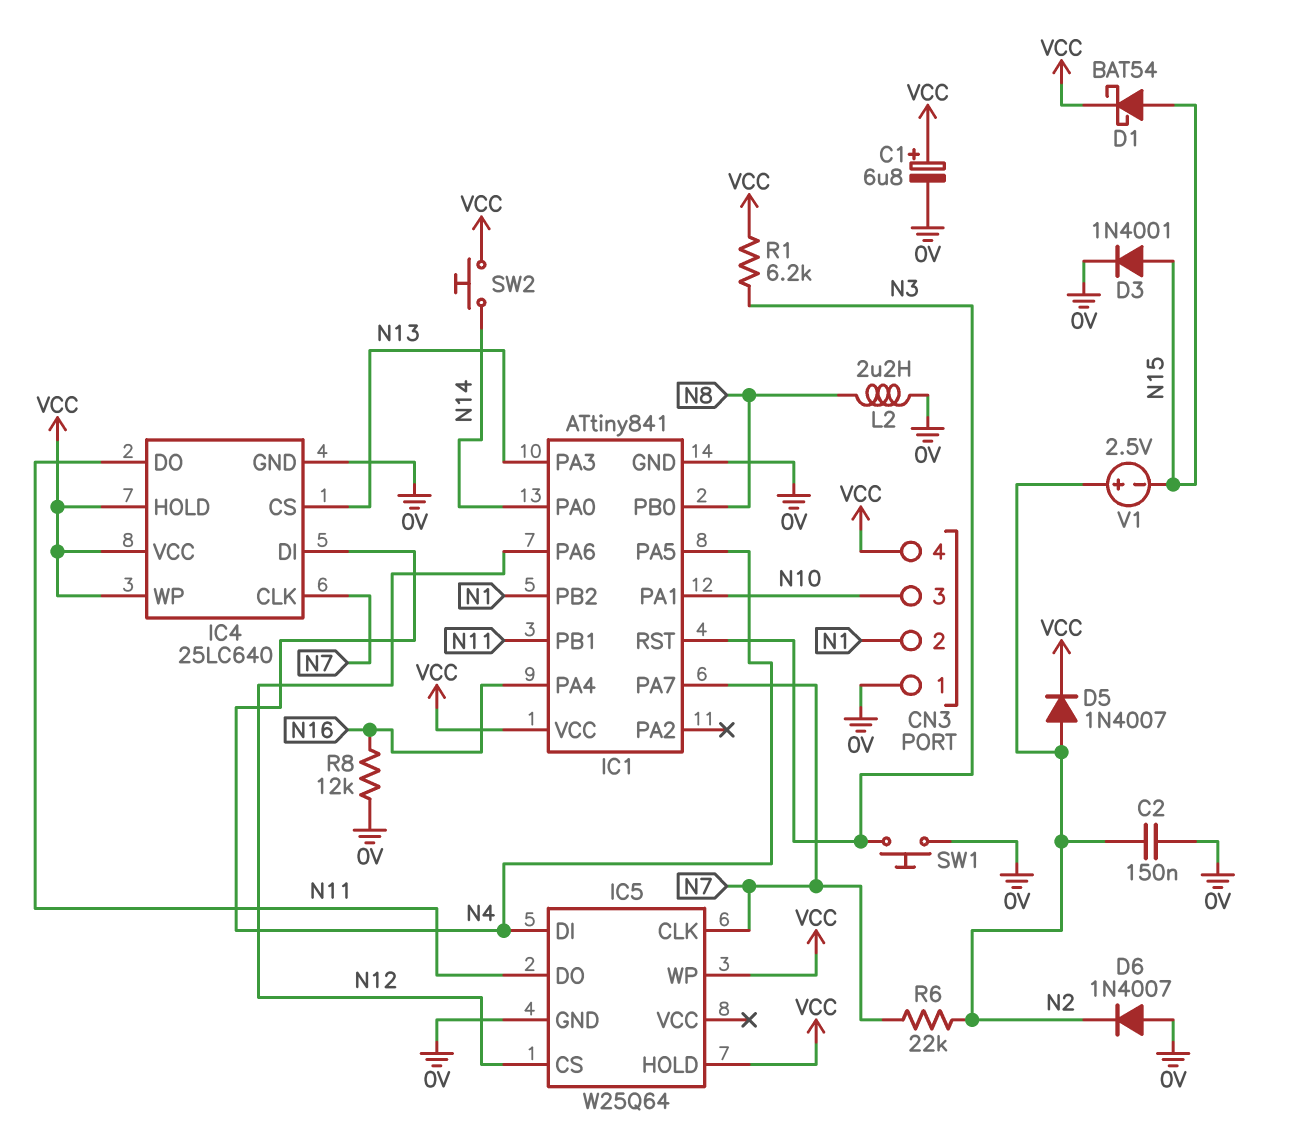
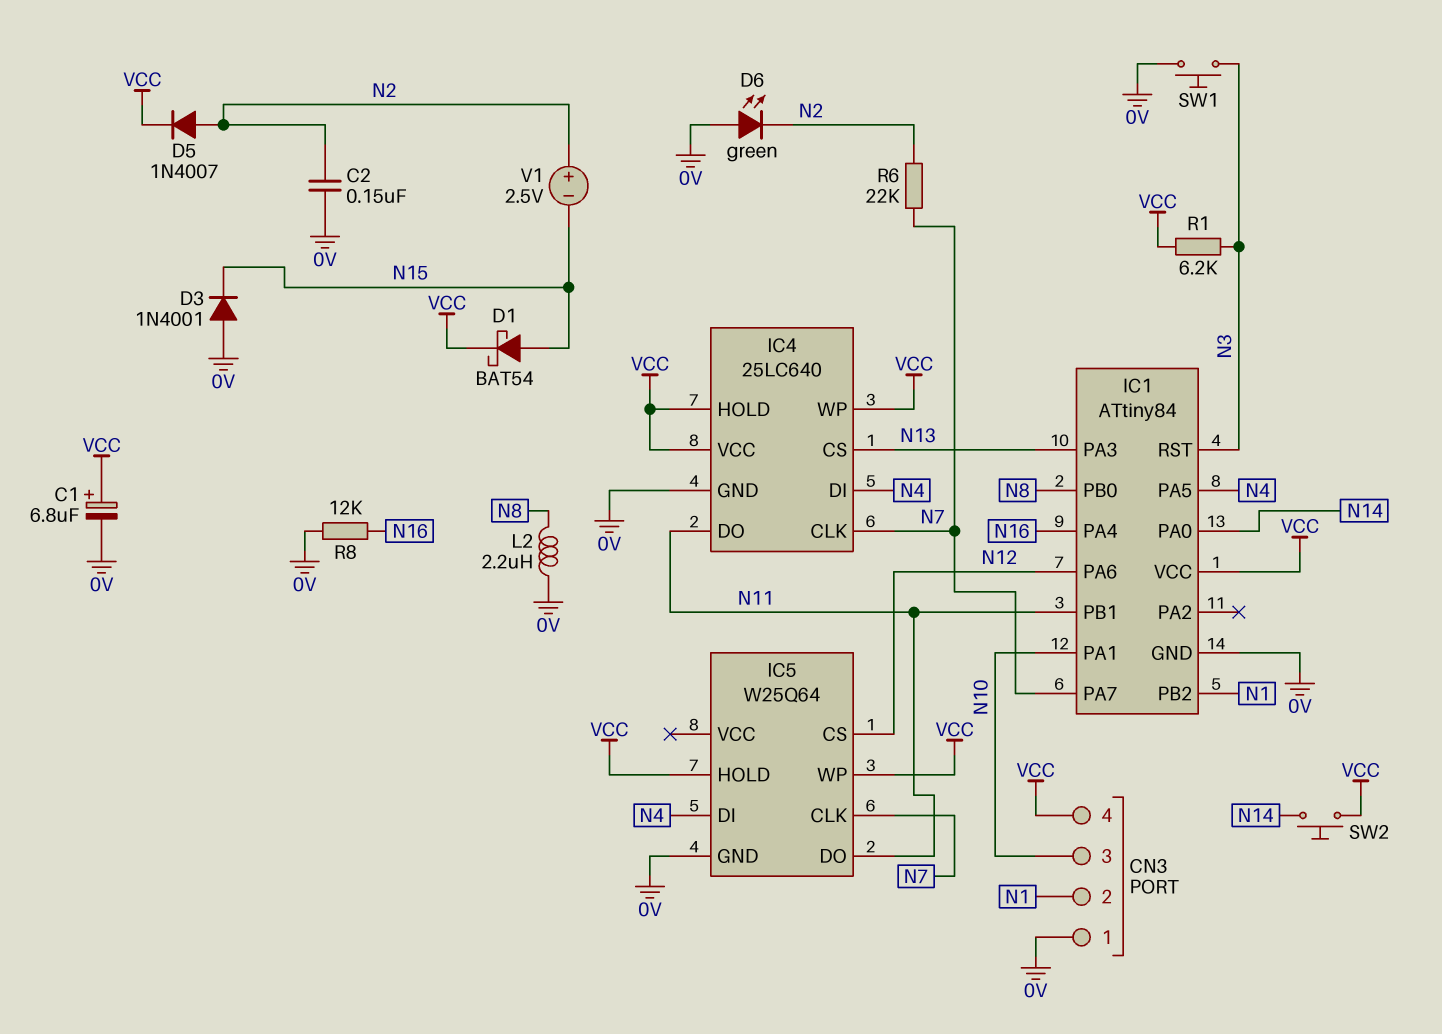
D3: diode 1N4001 (A N15, K 0V) -> diode 1N4001 (A 0V, K N15)
D6: diode 1N4007 (A 0V, K N2) -> LED green (A 0V, K N2)
IC1: ATtiny841 -> ATtiny84

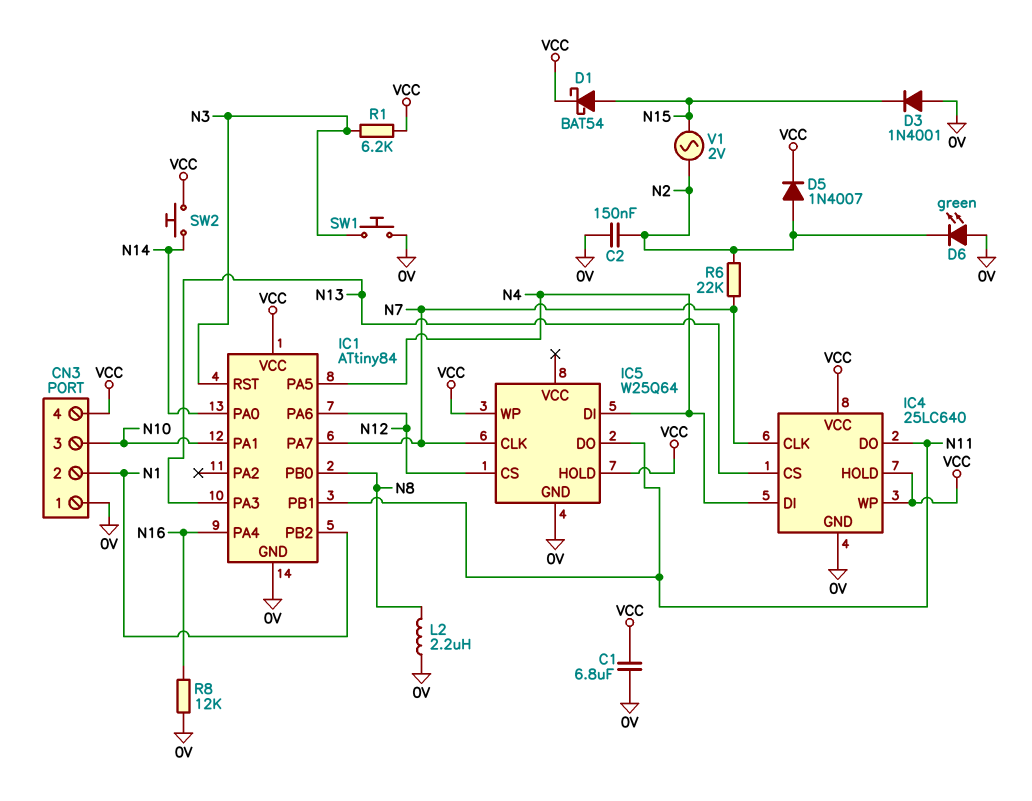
C1: 6.8uF (plus VCC, minus 0V) -> 6.8uF (0V, VCC)
V1: 2.5V (plus N2, minus N15) -> AC 2V (N2, N15)

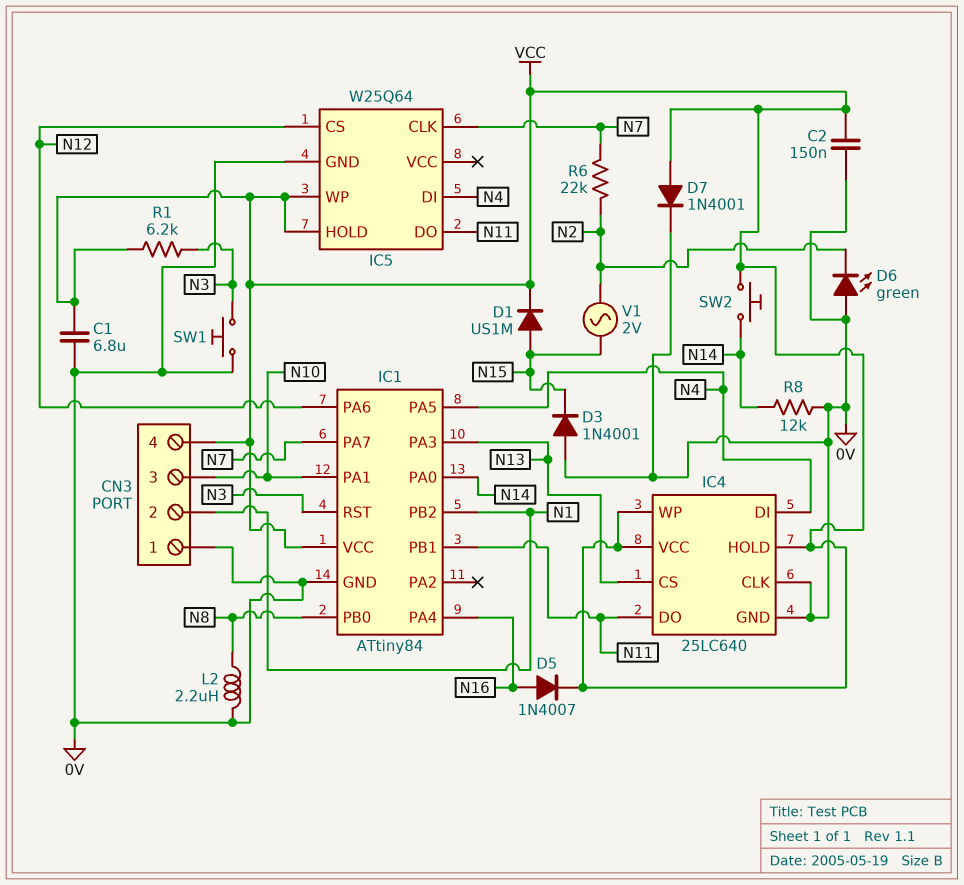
C2: 150nF (0V, N2) -> 150nF (0V, VCC)
D1: schottky BAT54 (A N15, K VCC) -> diode US1M (A N15, K VCC)
D5: diode 1N4007 (A N2, K VCC) -> diode 1N4007 (A N16, K VCC)
D7: none -> diode 1N4001 (A VCC, K 0V)
IC4 pin CLK: N7 -> 0V
R8: 12k (0V, N16) -> 12k (0V, N14)

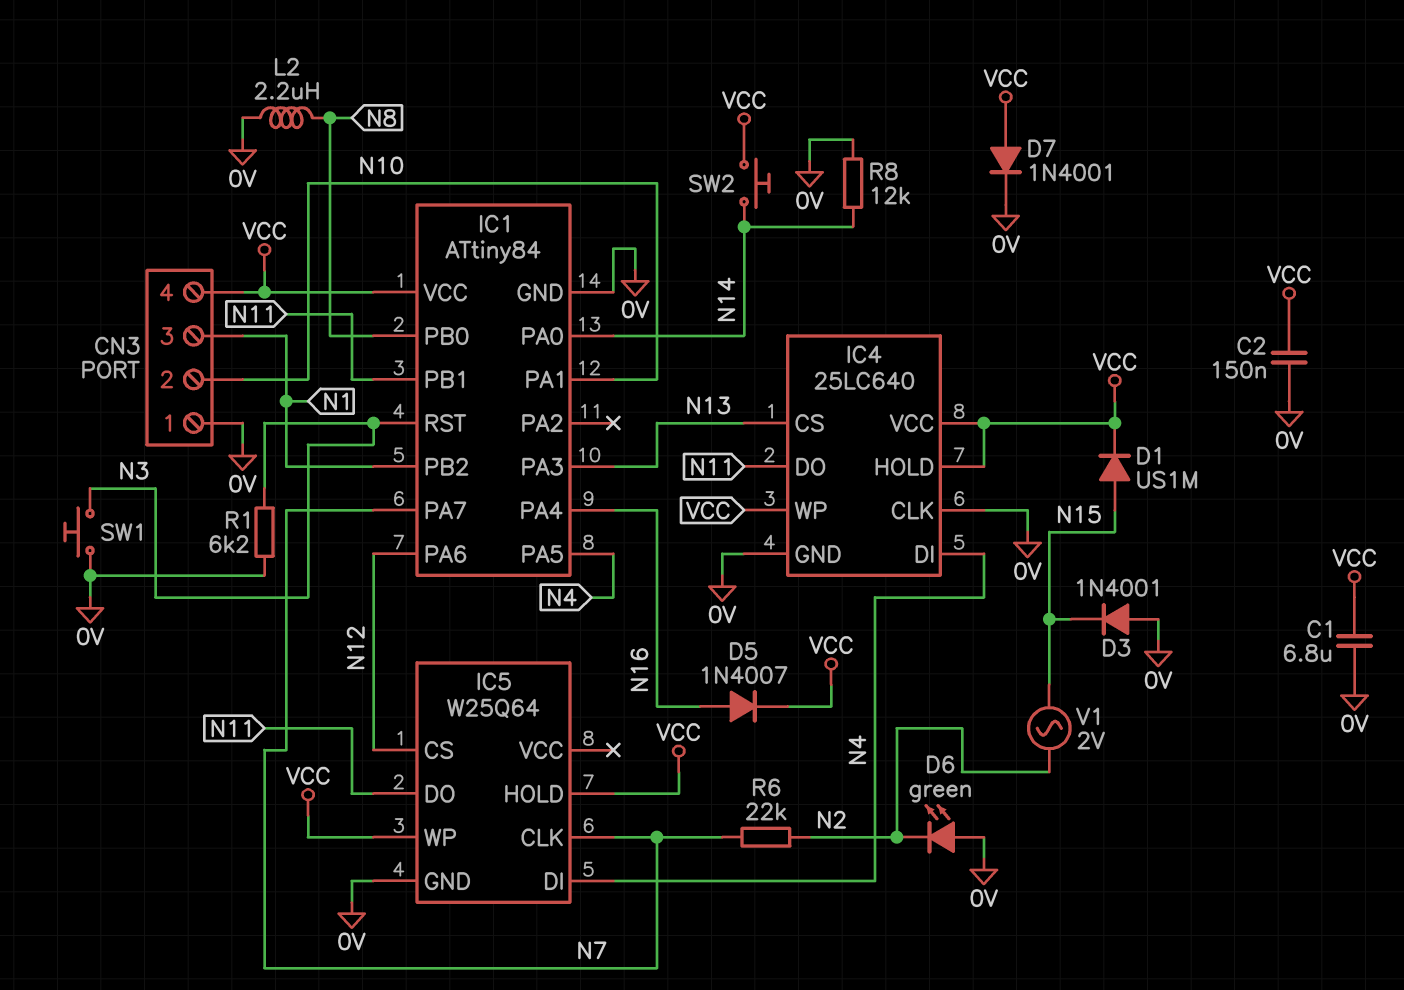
CN3 pin 2: N1 -> N10
CN3 pin 3: N10 -> N1
R1: 6.2k (N3, VCC) -> 6.2k (0V, N3)

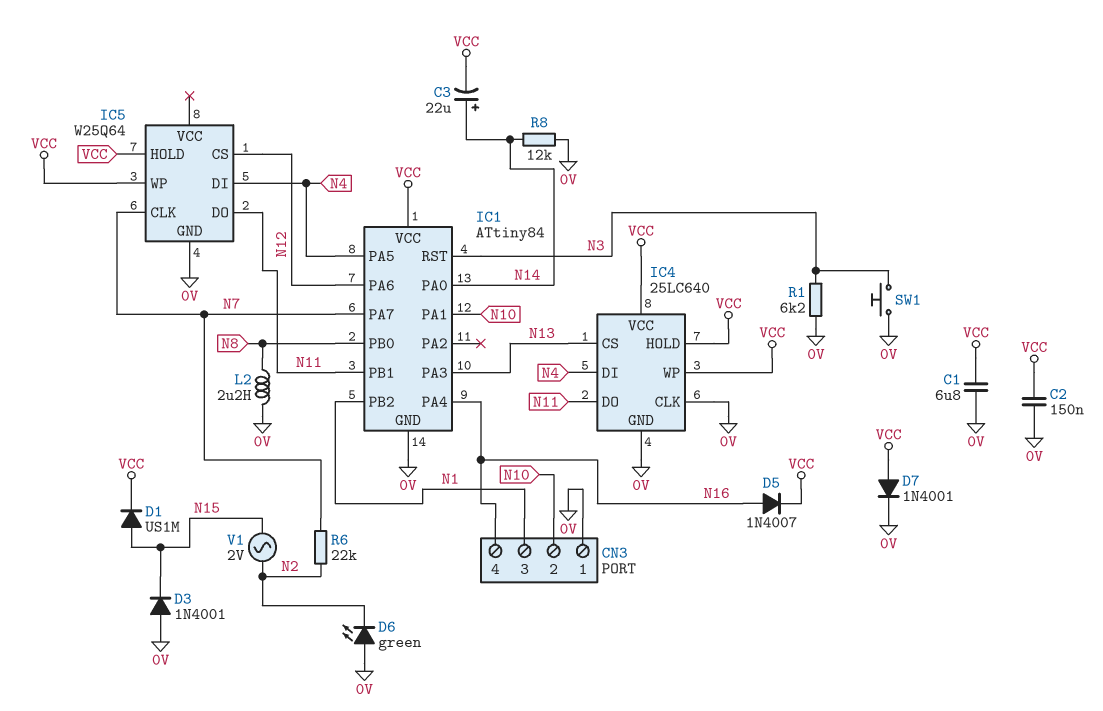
C3: none -> 22uF (plus N14, minus VCC)
CN3 pin 4: VCC -> N16
SW2: button (N14, VCC) -> none

